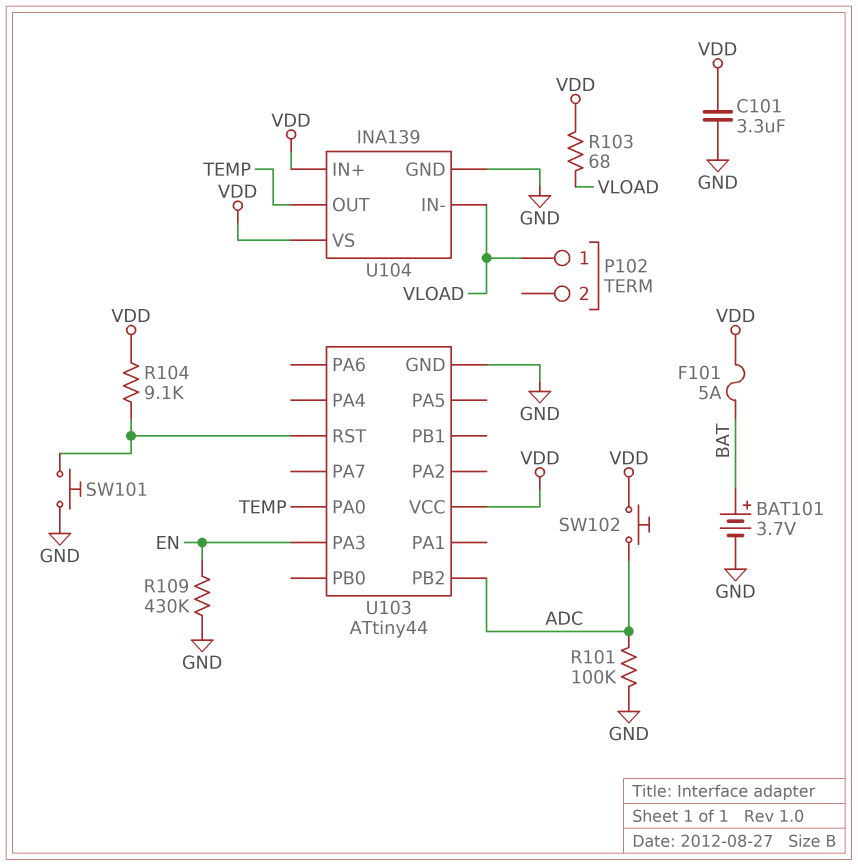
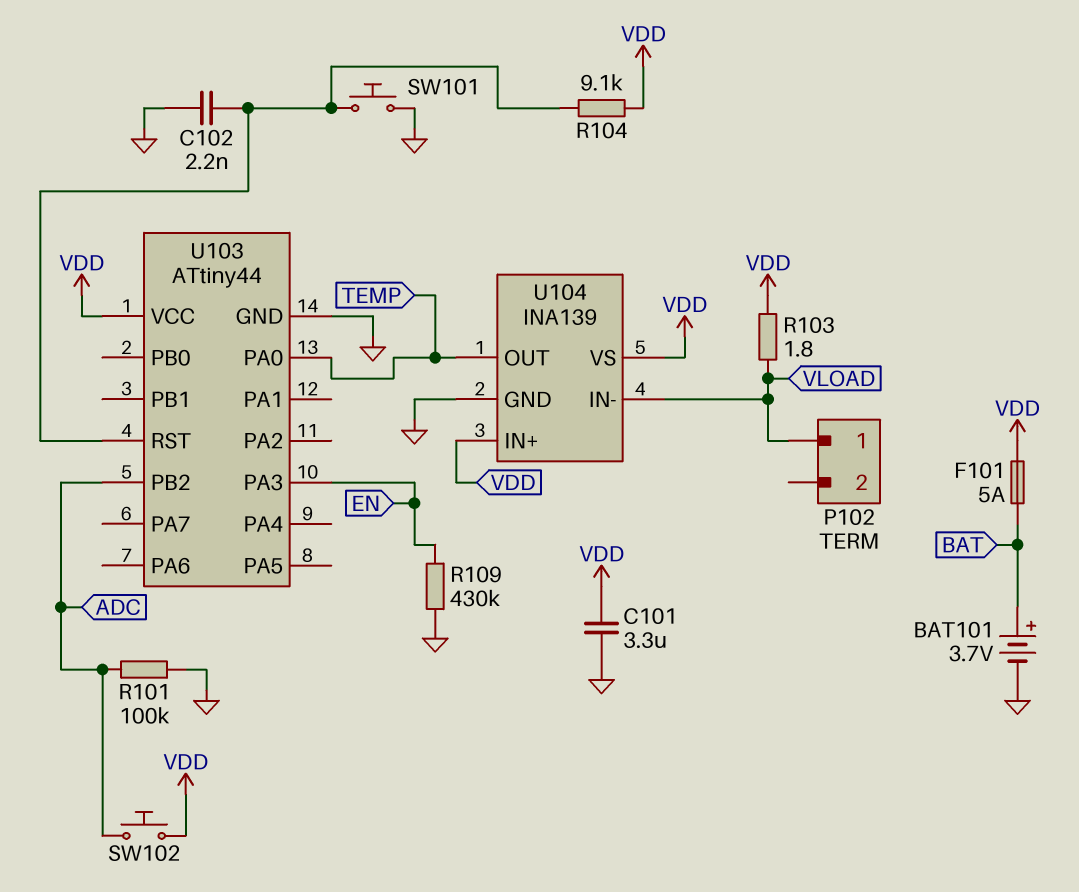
C102: none -> 2.2nF (GND, U103/RST)
R103: 68 (VDD, VLOAD) -> 1.8 (VDD, VLOAD)

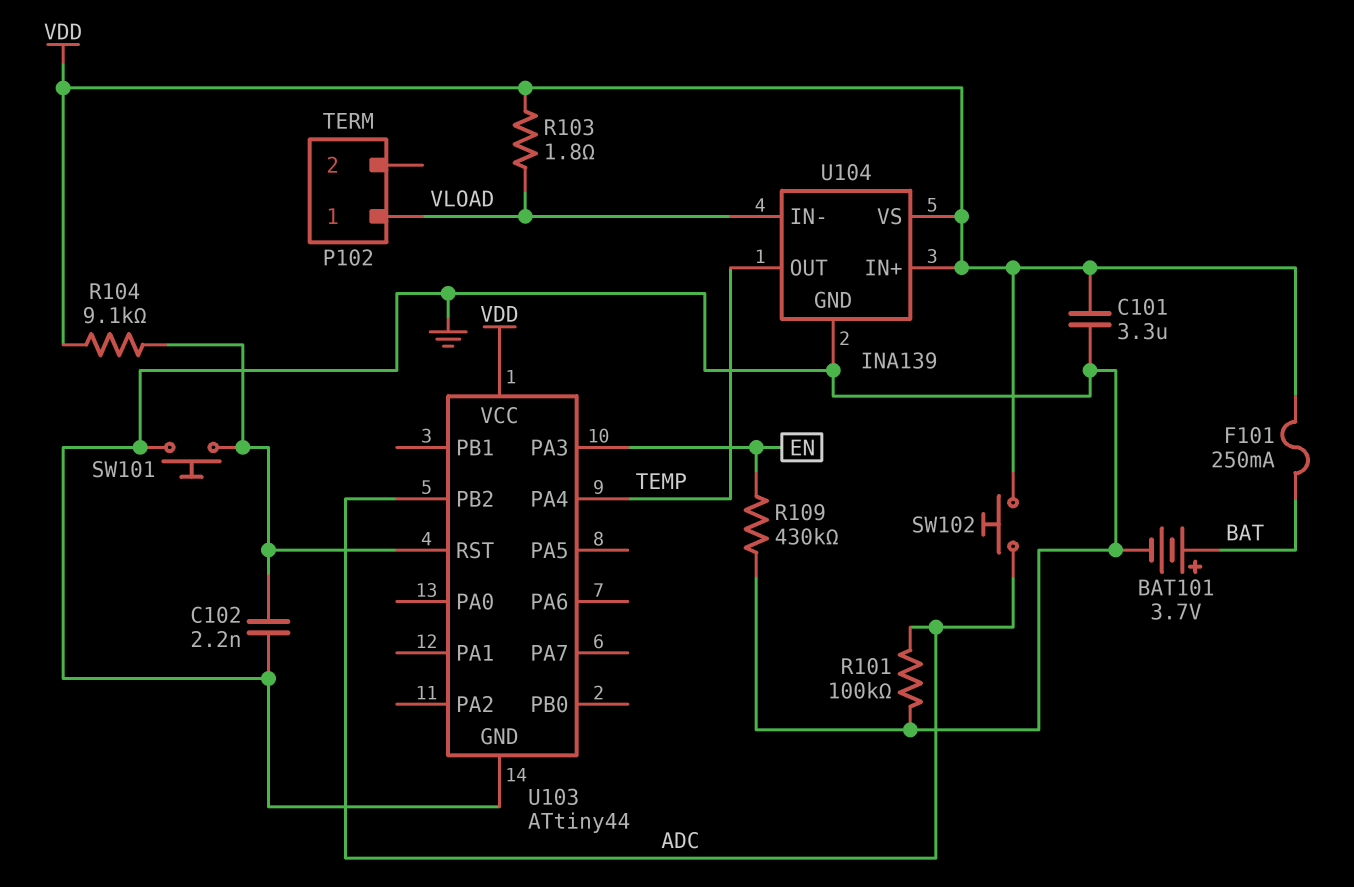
F101: 5A (BAT, VDD) -> 250mA (BAT, VDD)
U103 pin PA0: TEMP -> none
U103 pin PA4: none -> TEMP

